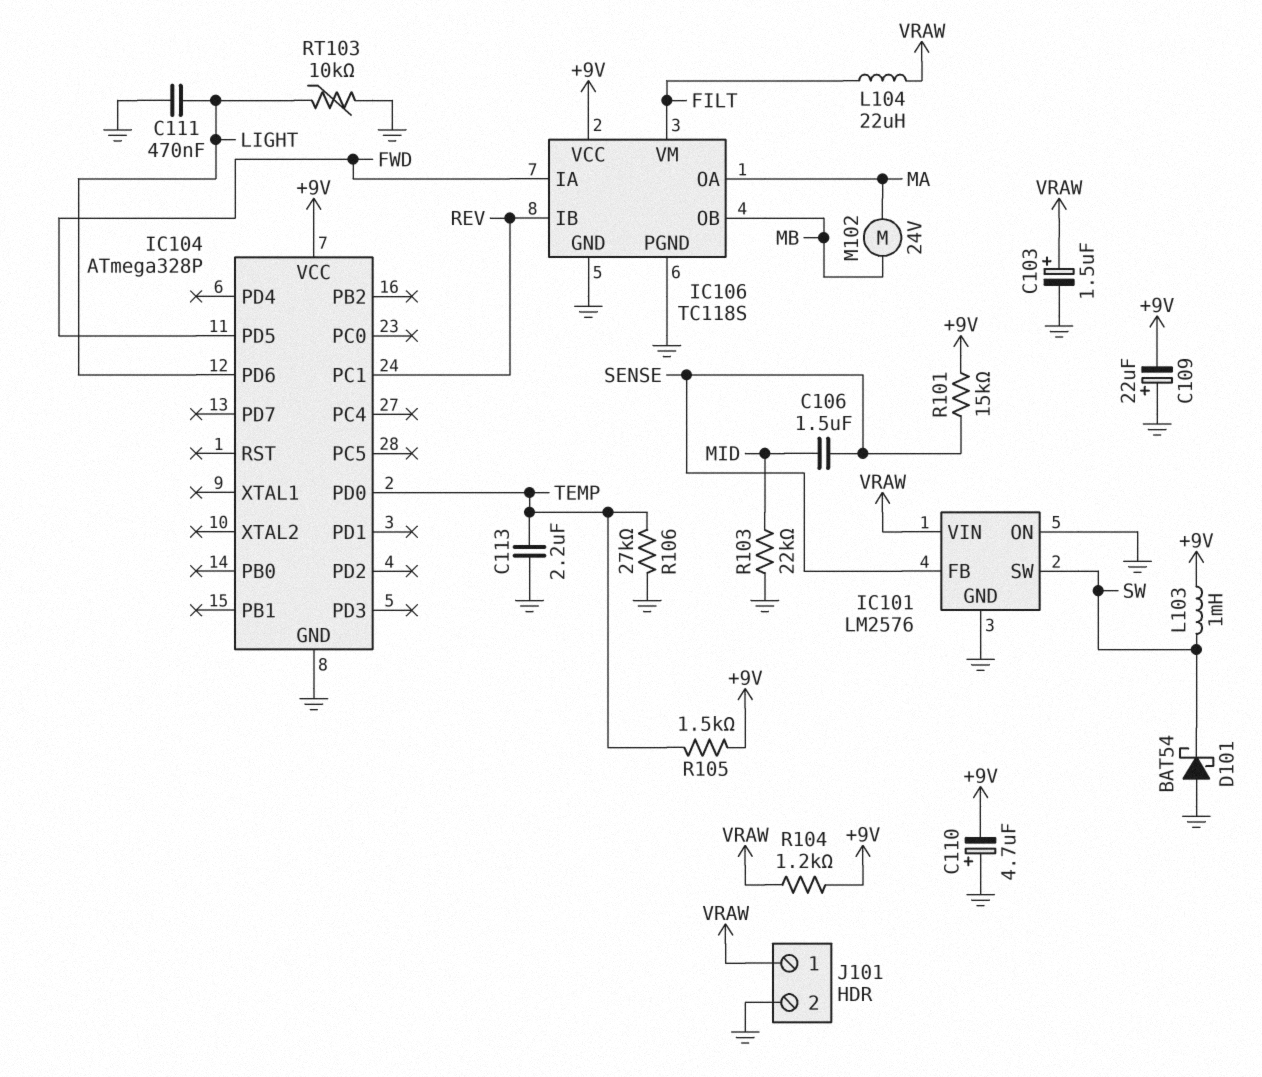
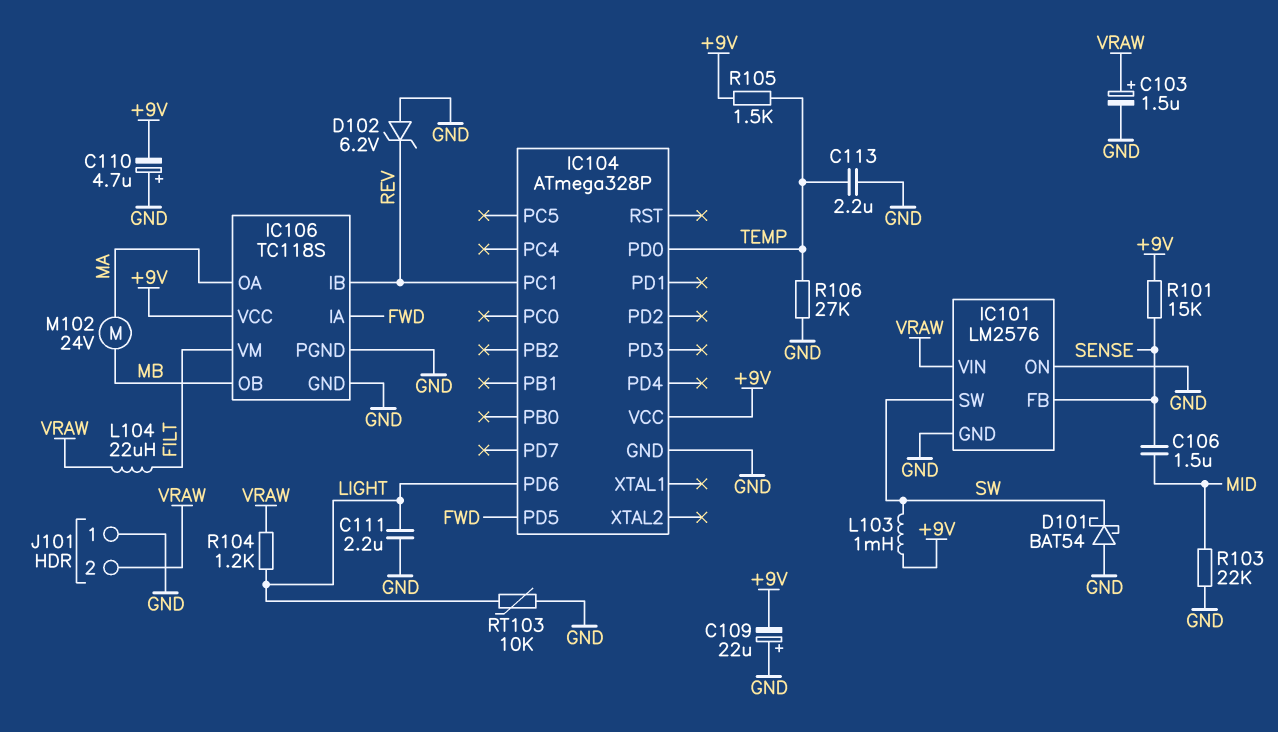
C111: 470nF (GND, LIGHT) -> 2.2uF (GND, LIGHT)
D102: none -> zener 6.2V (A GND, K REV)
J101 pin 1: VRAW -> GND
J101 pin 2: GND -> VRAW
R104: 1.2k (+9V, VRAW) -> 1.2k (LIGHT, VRAW)

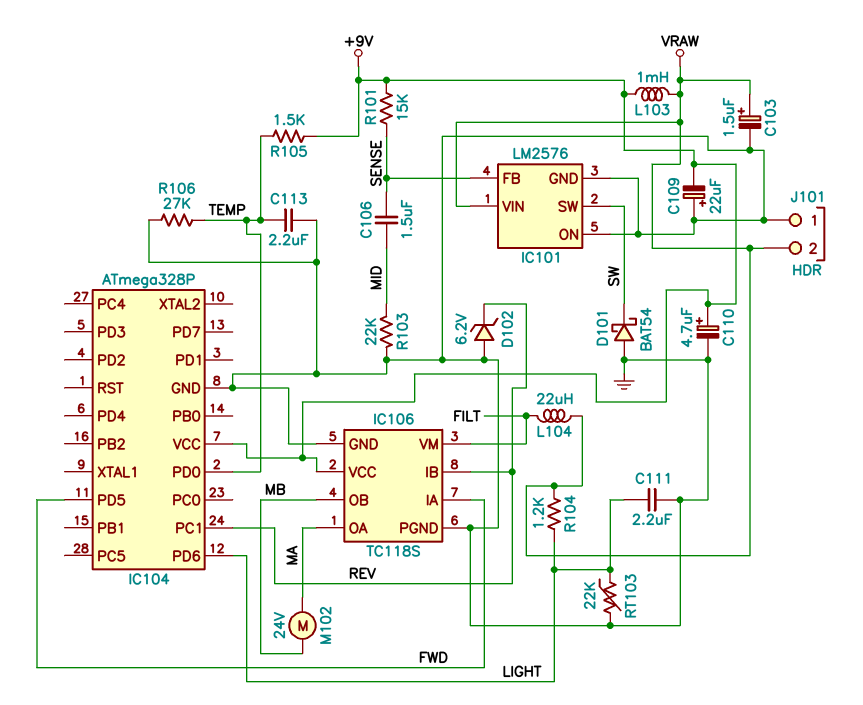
C110: 4.7uF (plus GND, minus +9V) -> 4.7uF (plus +9V, minus GND)
L103: 1mH (+9V, SW) -> 1mH (+9V, VRAW)
RT103: 10k (GND, LIGHT) -> 22k (GND, LIGHT)

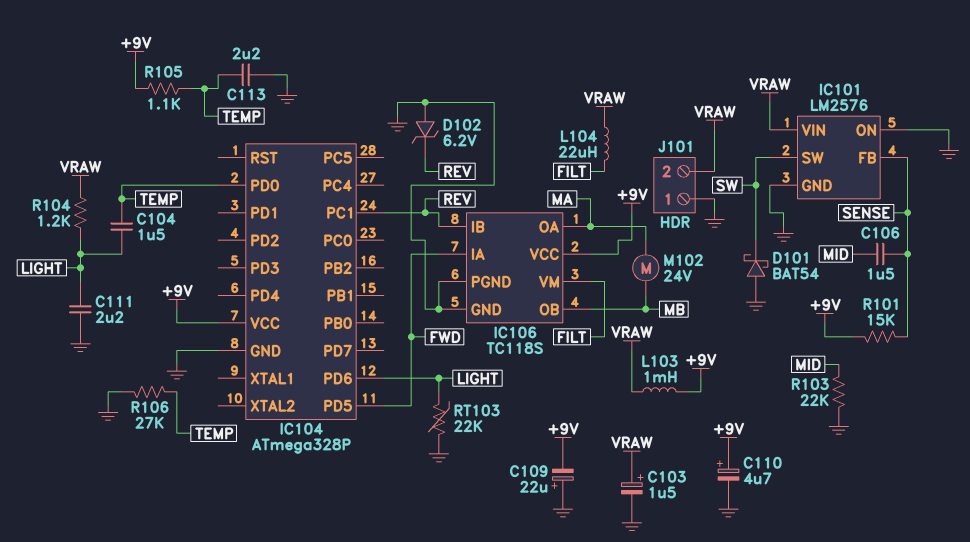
C104: none -> 1.5uF (LIGHT, TEMP)
R105: 1.5k (+9V, TEMP) -> 1.1k (+9V, TEMP)

